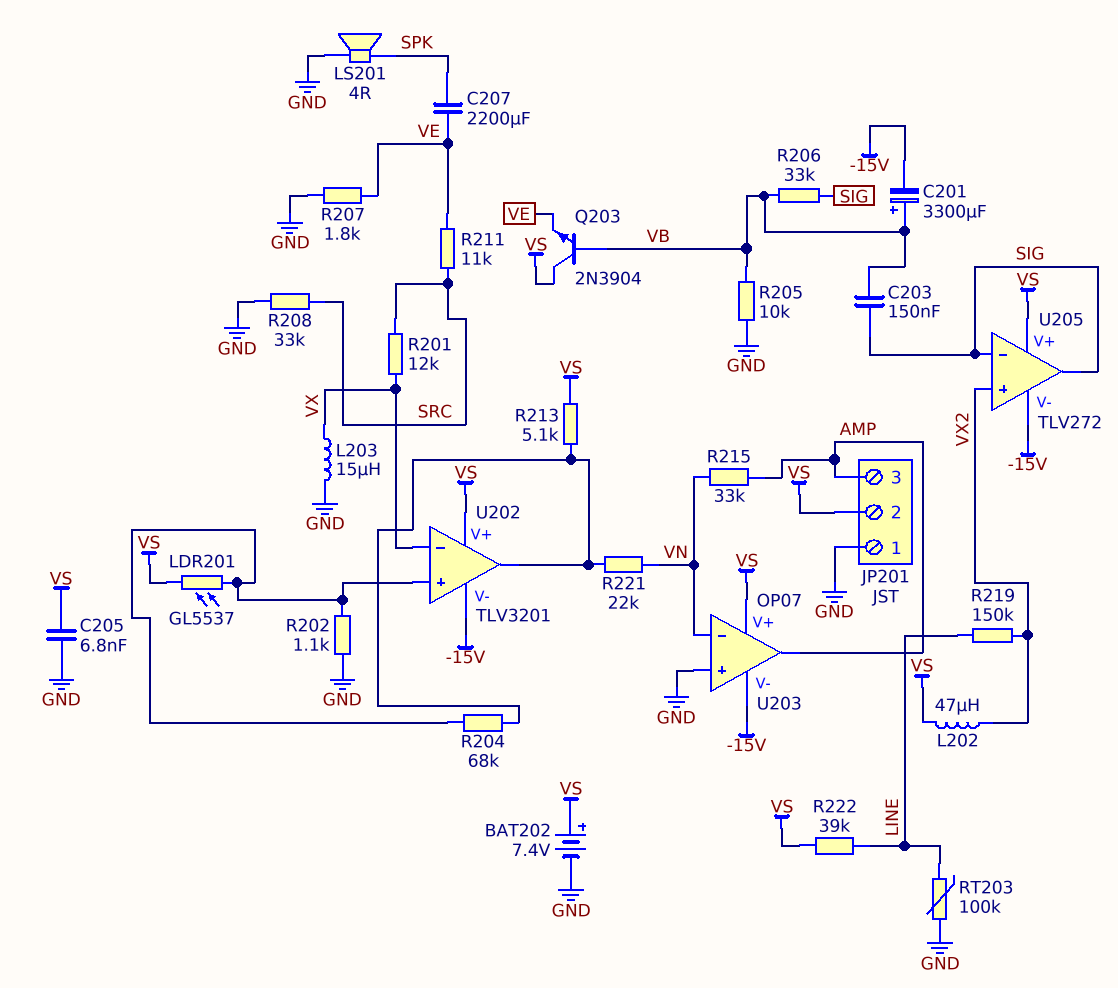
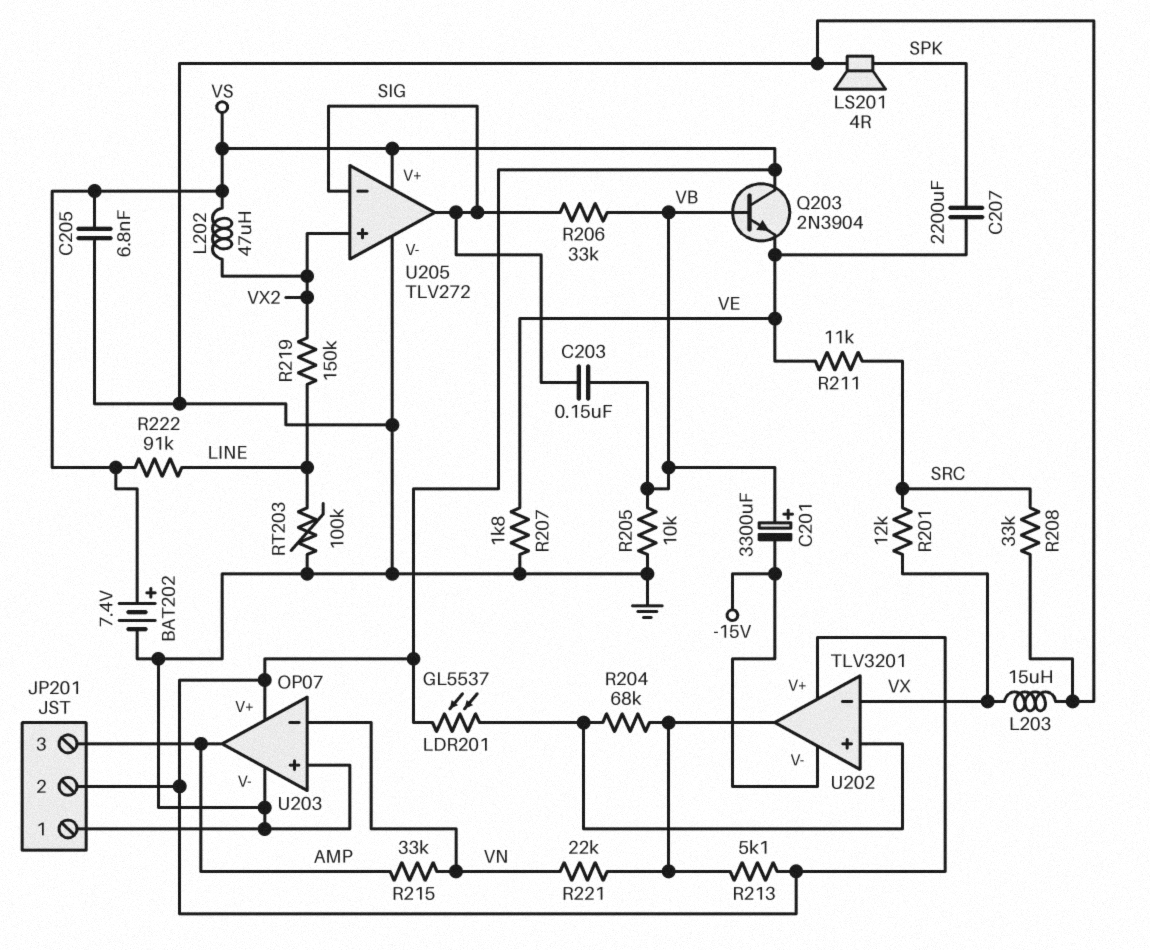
R202: 1.1k (GND, U202/in+) -> none
R222: 39k (LINE, VS) -> 91k (LINE, VS)
U203 pin V-: -15V -> GND
U205 pin V-: -15V -> GND

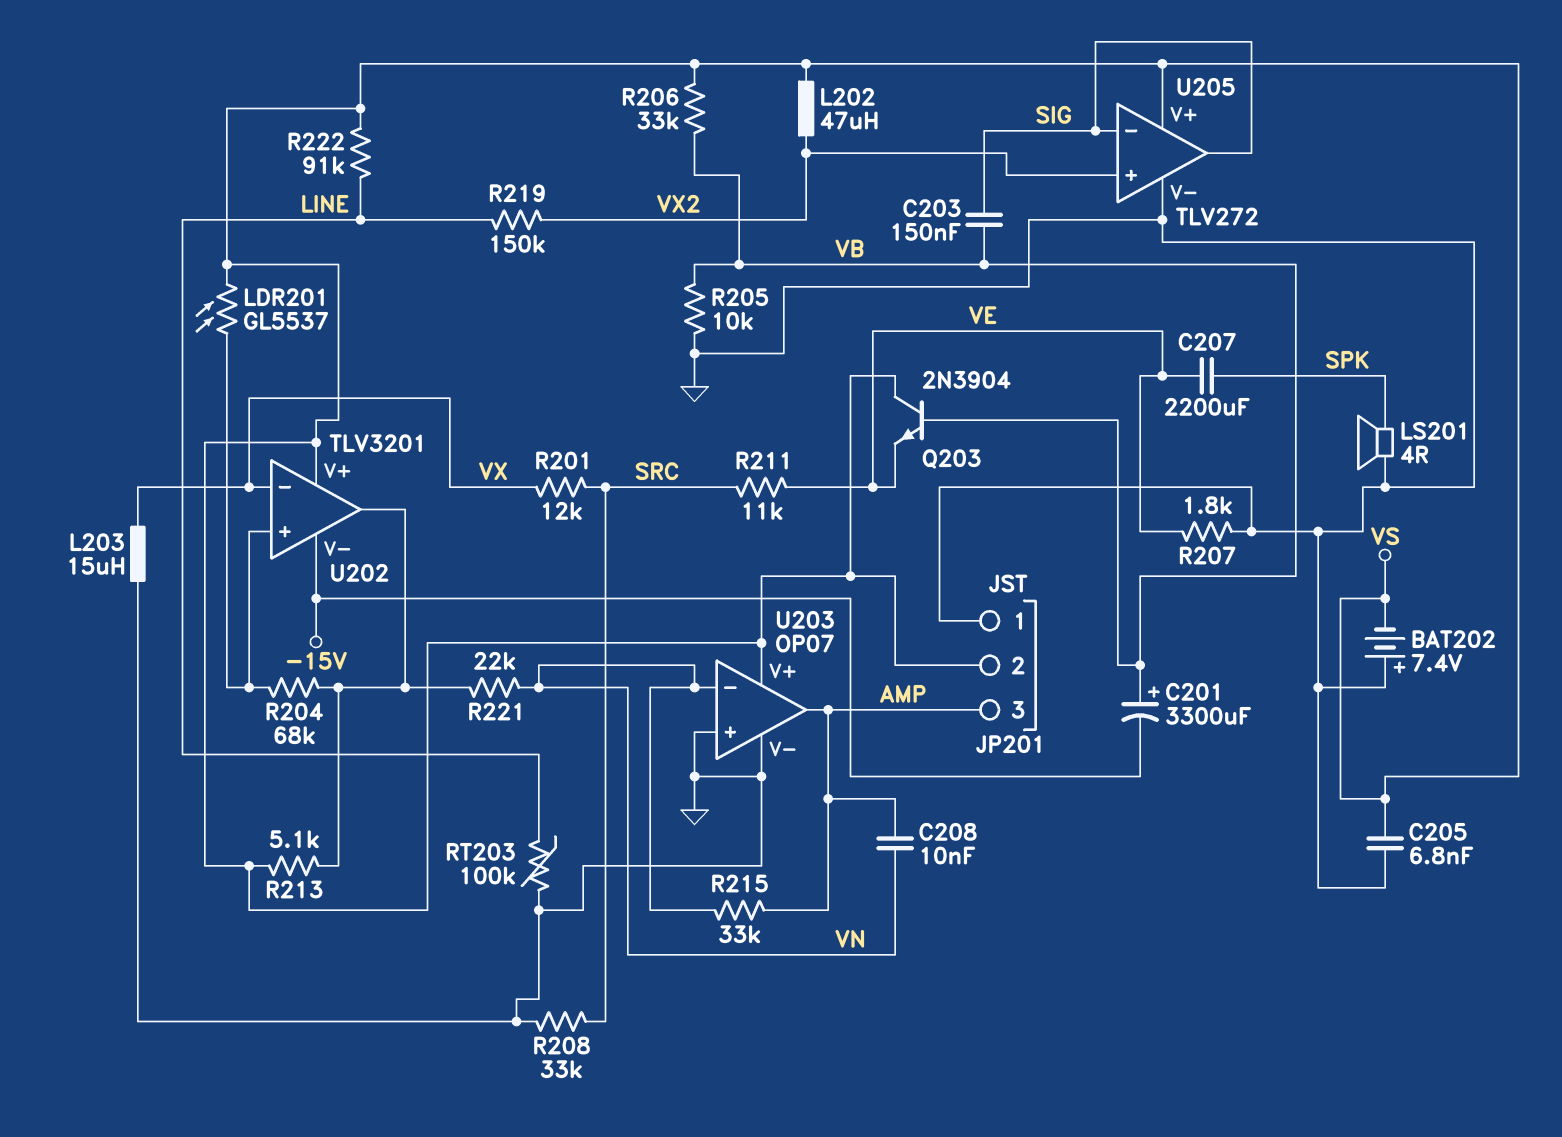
BAT202: 7.4V (plus VS, minus GND) -> 7.4V (plus GND, minus VS)
C208: none -> 10nF (AMP, VN)
R206: 33k (SIG, VB) -> 33k (VB, VS)

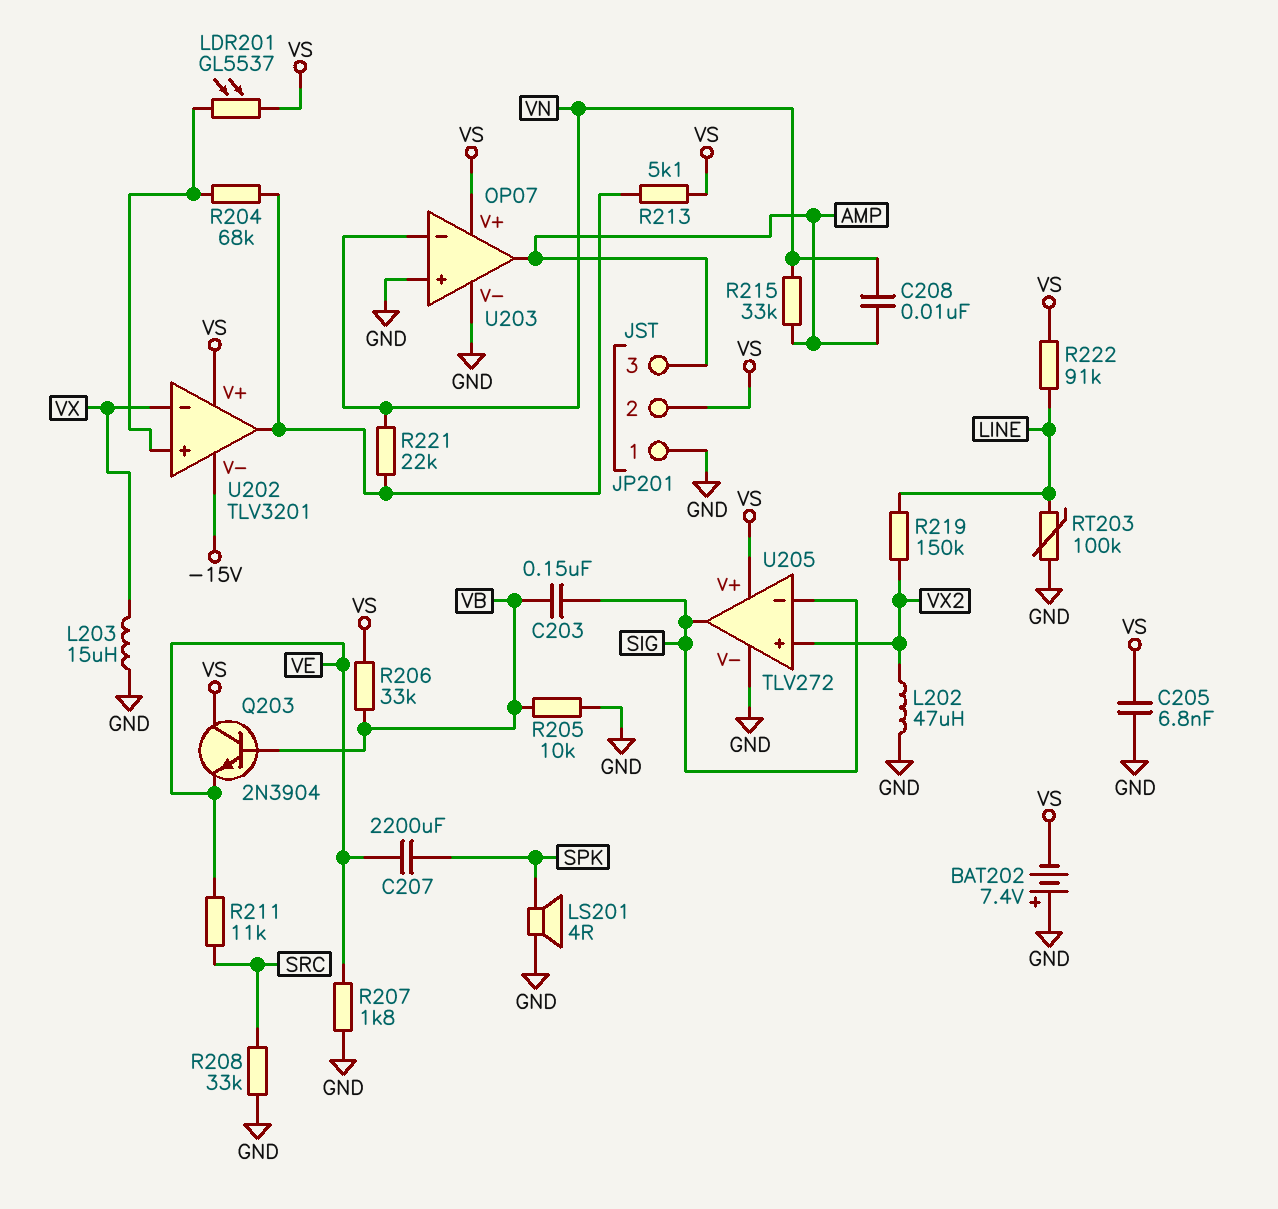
C201: 3300uF (plus VB, minus -15V) -> none
L202: 47uH (VS, VX2) -> 47uH (GND, VX2)
R201: 12k (SRC, VX) -> none

